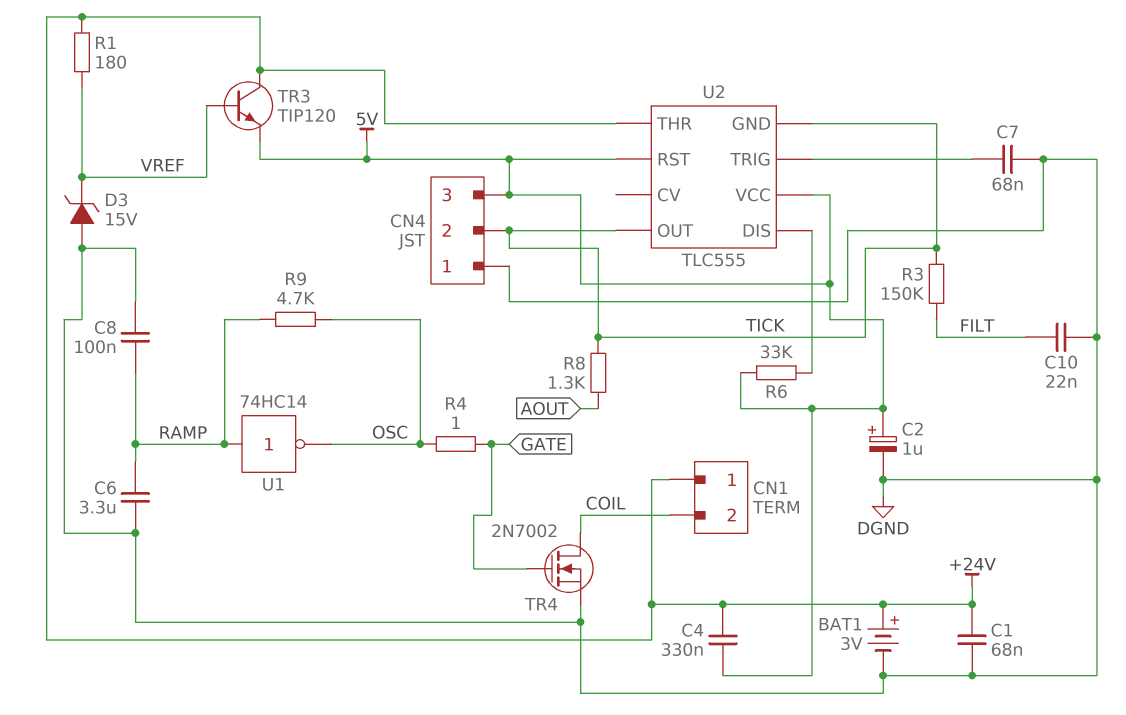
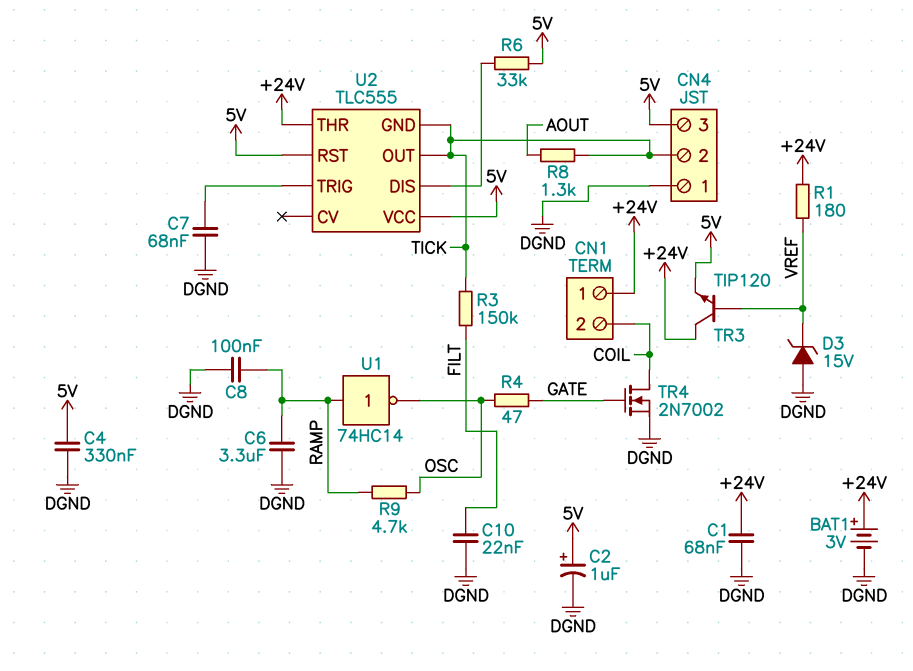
C4: 330nF (+24V, 5V) -> 330nF (5V, DGND)
R4: 1 (GATE, OSC) -> 47 (GATE, OSC)

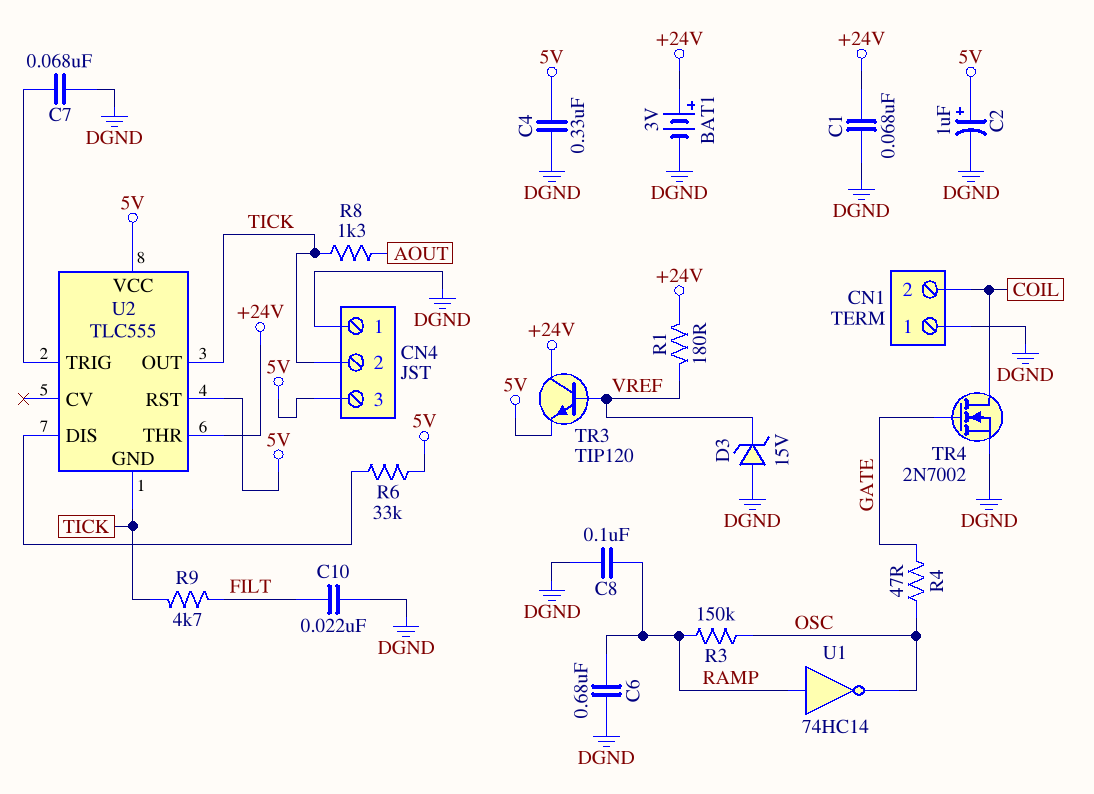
C6: 3.3uF (DGND, RAMP) -> 680nF (DGND, RAMP)
CN1 pin 1: +24V -> DGND
R3: 150k (FILT, TICK) -> 150k (OSC, RAMP)
R9: 4.7k (OSC, RAMP) -> 4.7k (FILT, TICK)

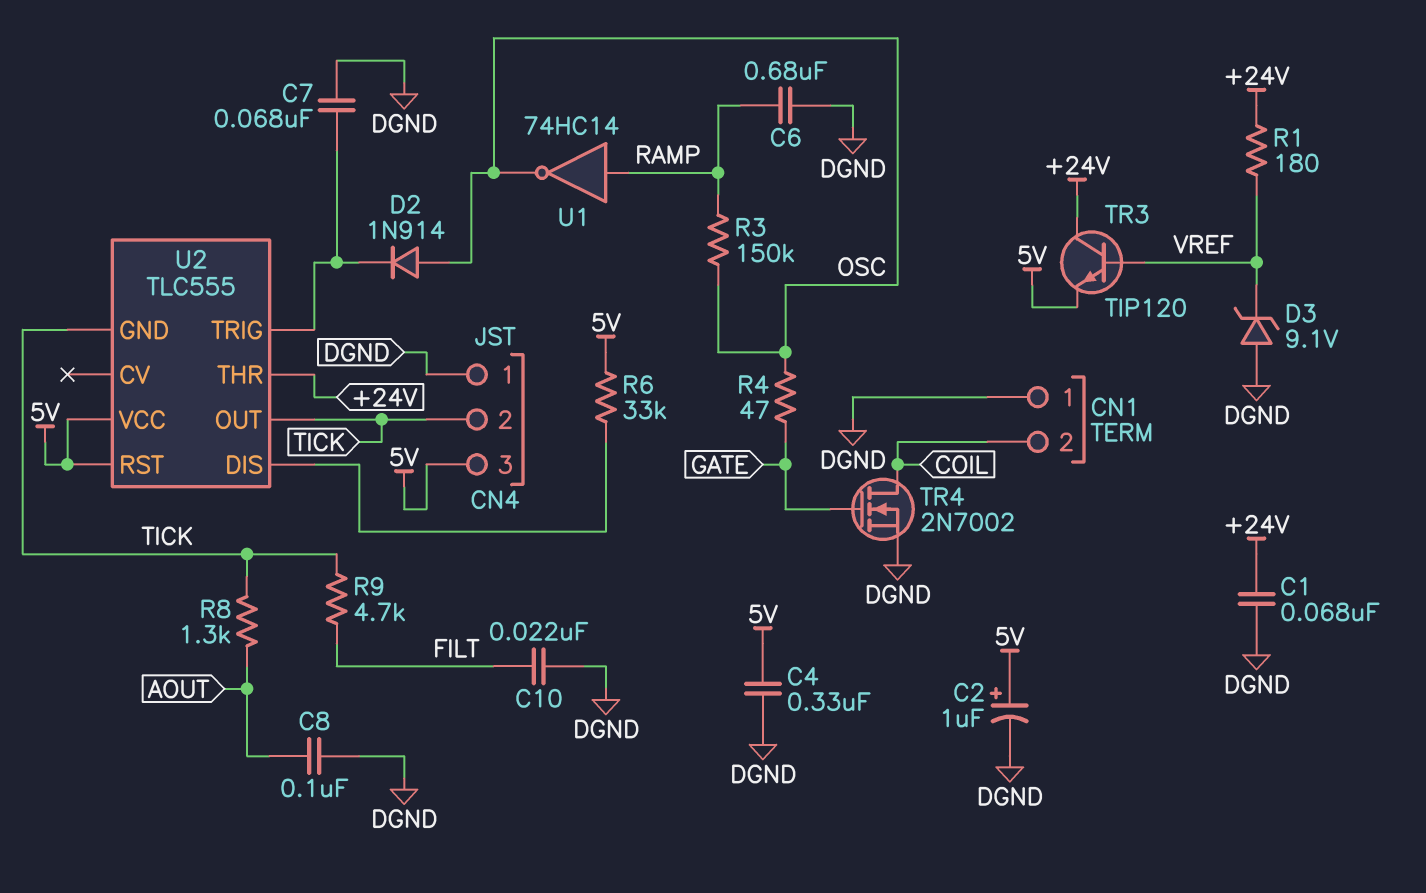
BAT1: 3V (plus +24V, minus DGND) -> none
C8: 100nF (DGND, RAMP) -> 100nF (AOUT, DGND)
D2: none -> diode 1N914 (A OSC, K U2/TRIG)
D3: zener 15V (A DGND, K VREF) -> zener 9.1V (A DGND, K VREF)

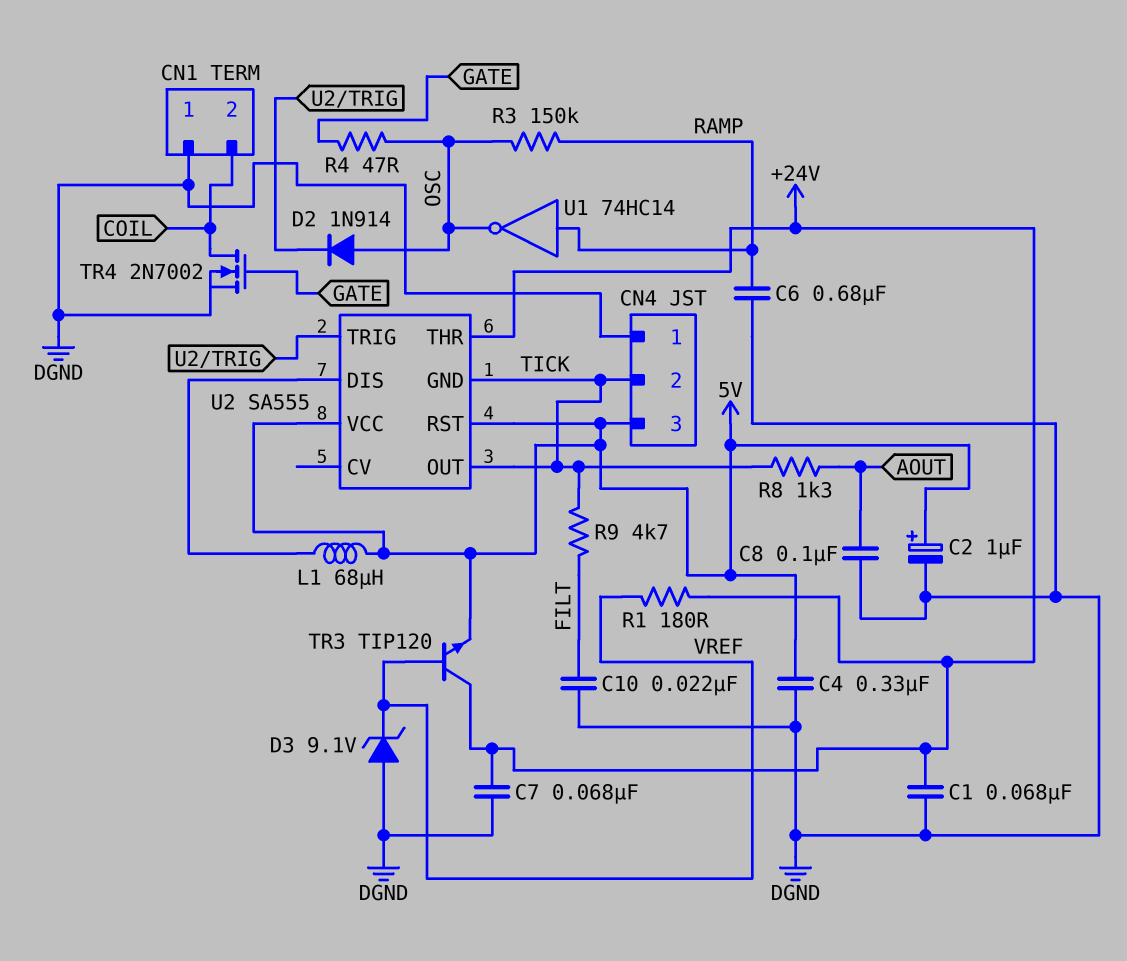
C7: 68nF (DGND, U2/TRIG) -> 68nF (+24V, DGND)
L1: none -> 68uH (5V, U2/DIS)
R6: 33k (5V, U2/DIS) -> none
U2: TLC555 -> SA555

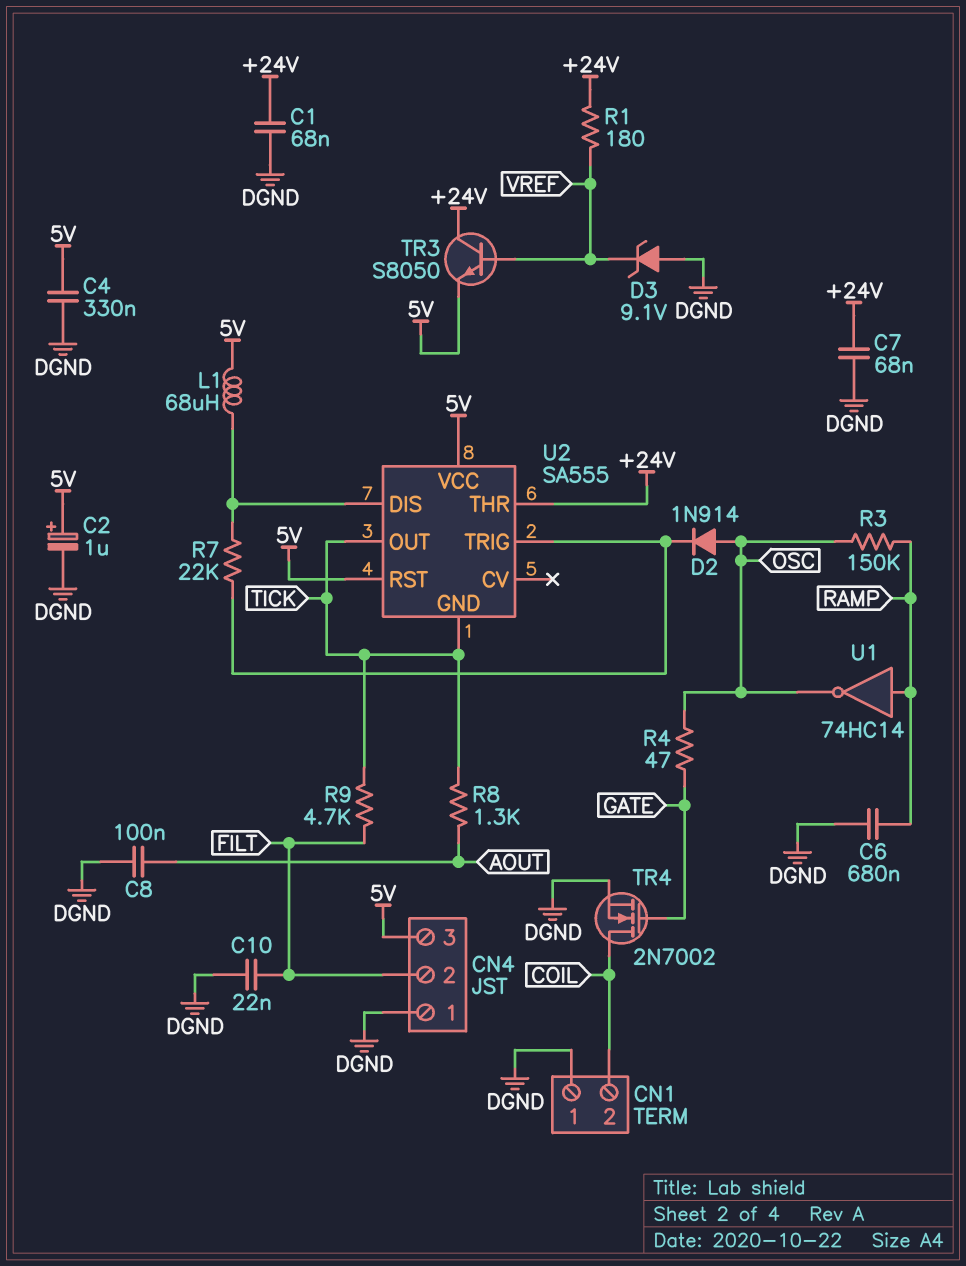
CN4 pin 2: TICK -> FILT
R7: none -> 22k (U2/DIS, U2/TRIG)
TR3: NPN TIP120 (B VREF, C +24V, E 5V) -> NPN S8050 (B VREF, C +24V, E 5V)

